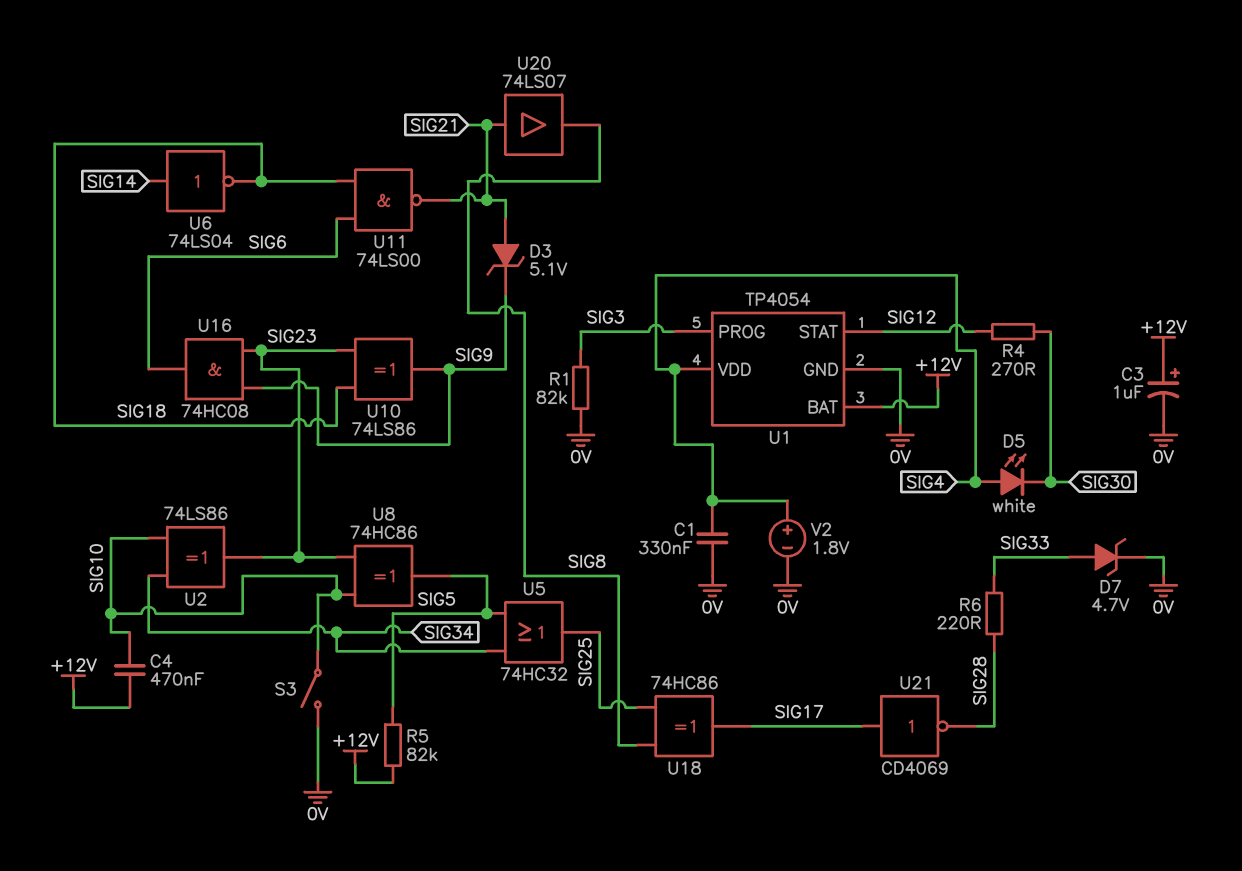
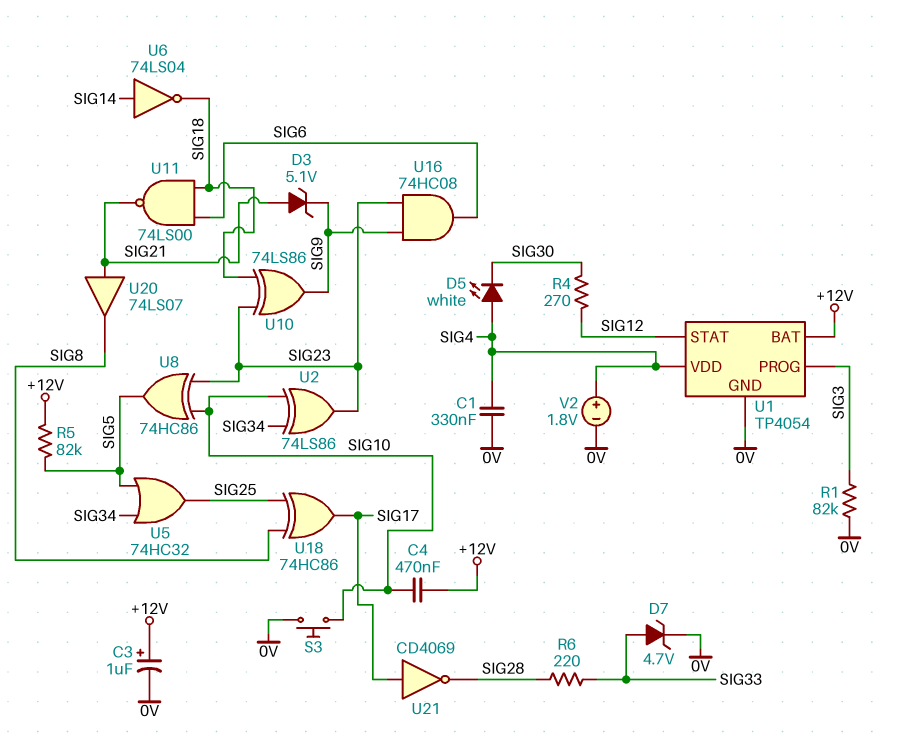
S3: switch (0V, SIG10) -> button (0V, SIG10)

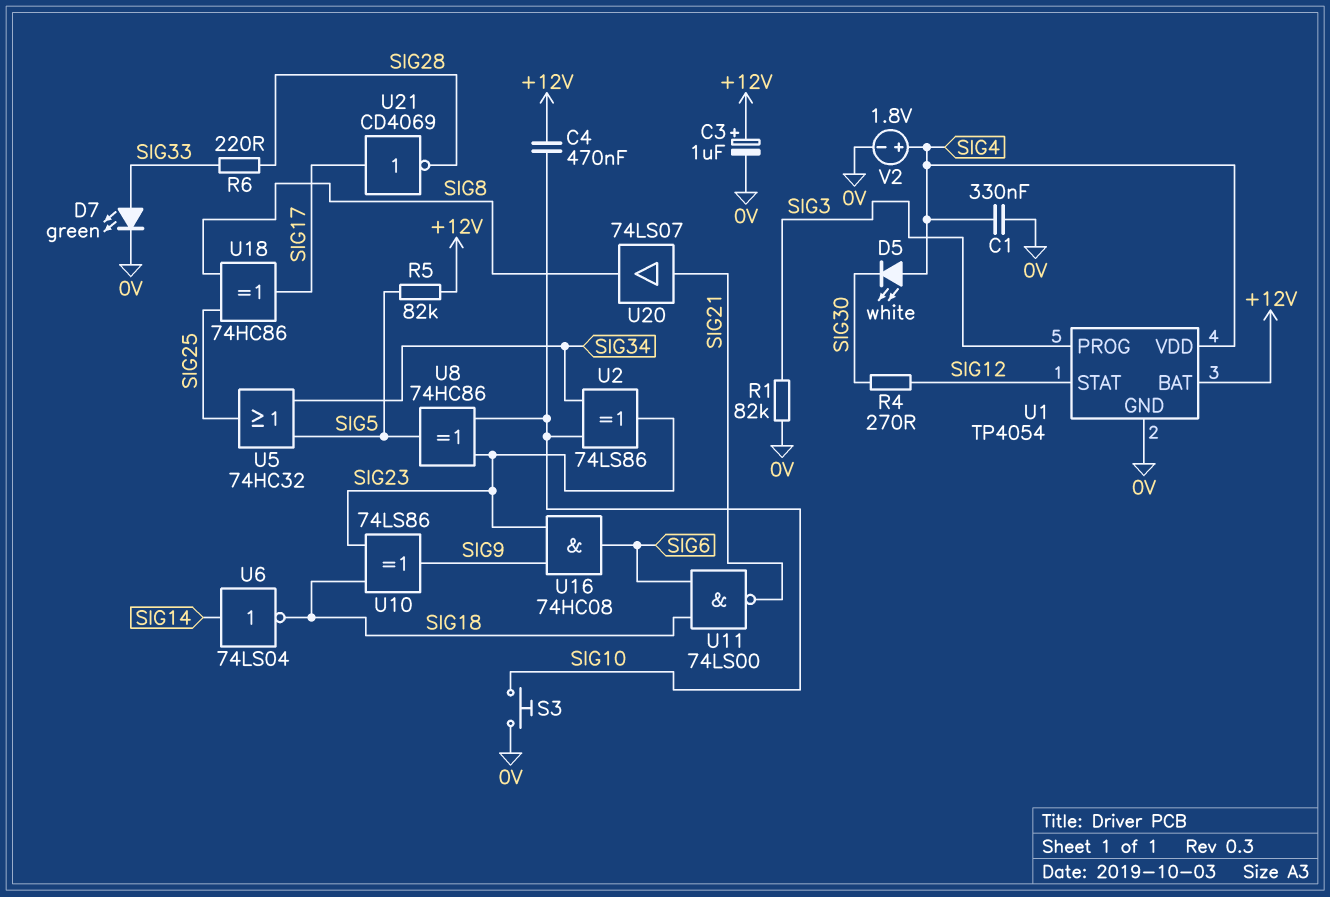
D3: zener 5.1V (A SIG21, K SIG9) -> none
D7: zener 4.7V (A SIG33, K 0V) -> LED green (A SIG33, K 0V)

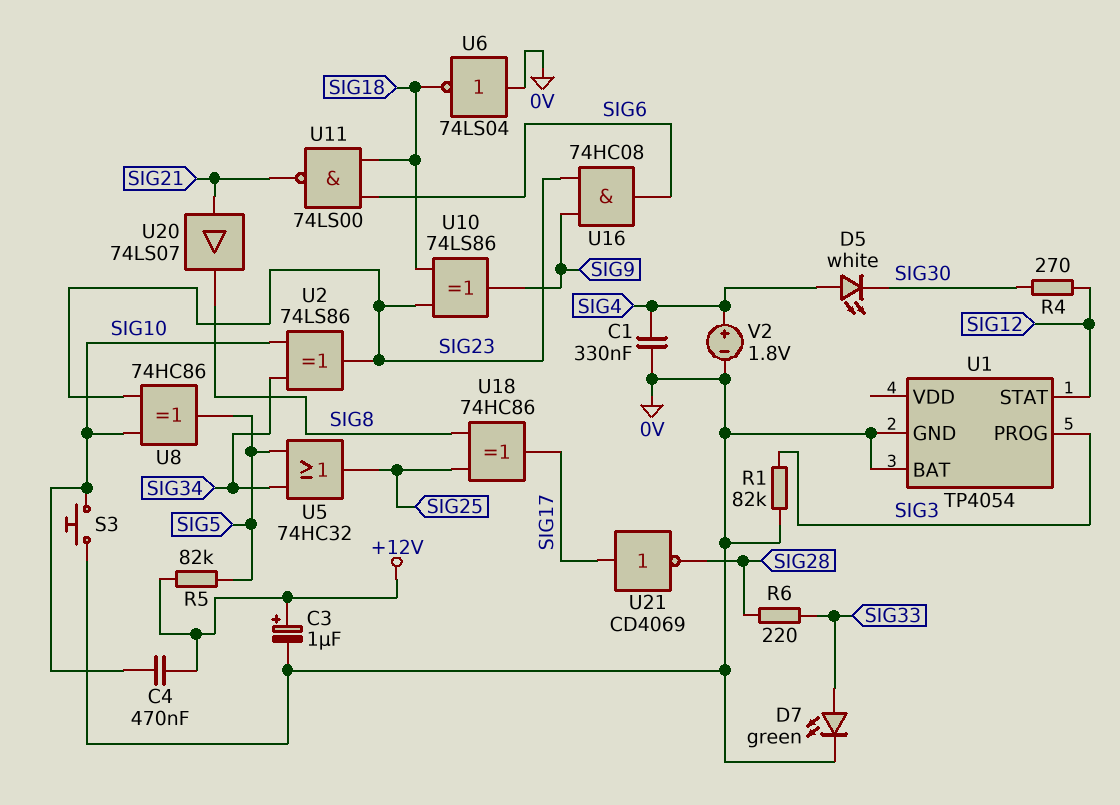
U1 pin BAT: +12V -> 0V
U1 pin VDD: SIG4 -> none
U6: NOT 74LS04 (in SIG14, out SIG18) -> NOT 74LS04 (in 0V, out SIG18)

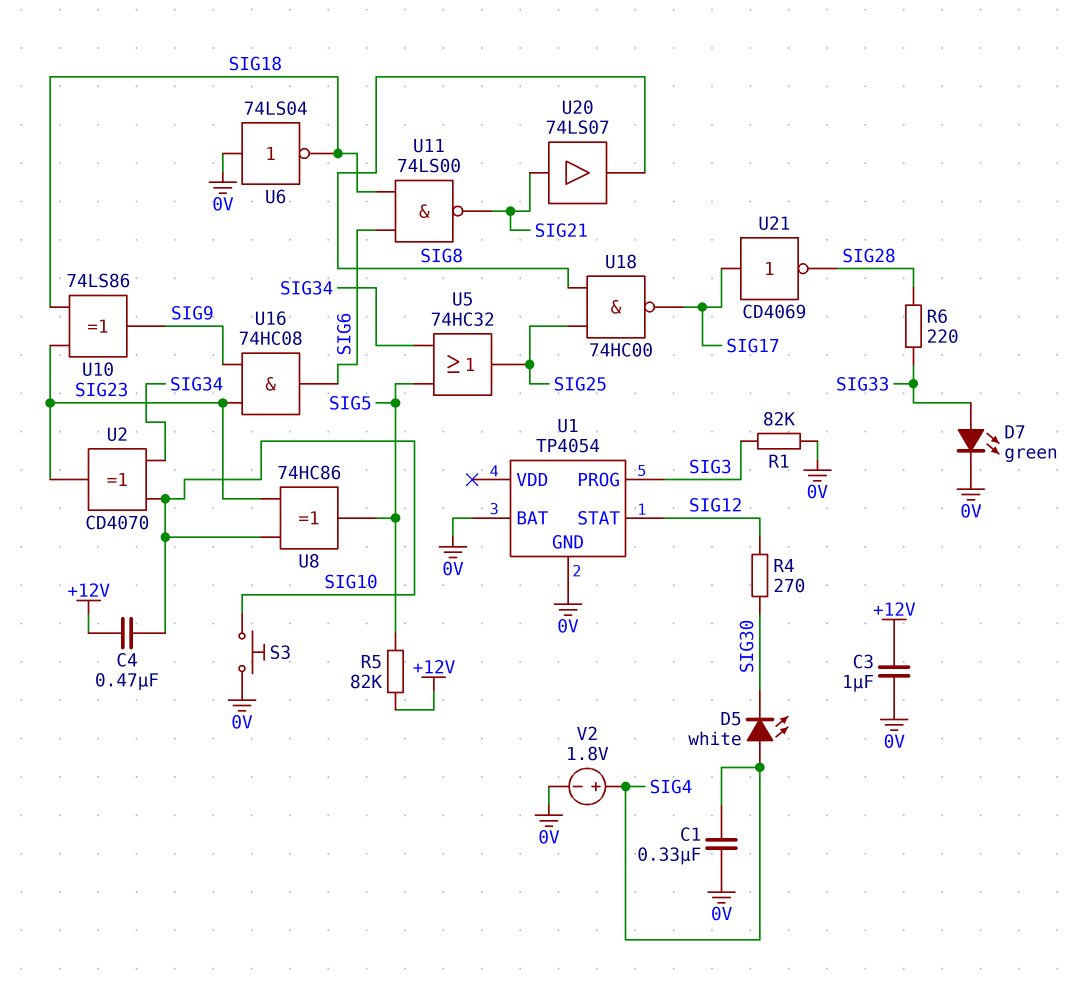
C3: 1uF (plus +12V, minus 0V) -> 1uF (+12V, 0V)
U2: XOR 74LS86 (in SIG10, in SIG34, out SIG23) -> XOR CD4070 (in SIG10, in SIG34, out SIG23)
U18: XOR 74HC86 (in SIG8, in SIG25, out SIG17) -> NAND 74HC00 (in SIG8, in SIG25, out SIG17)

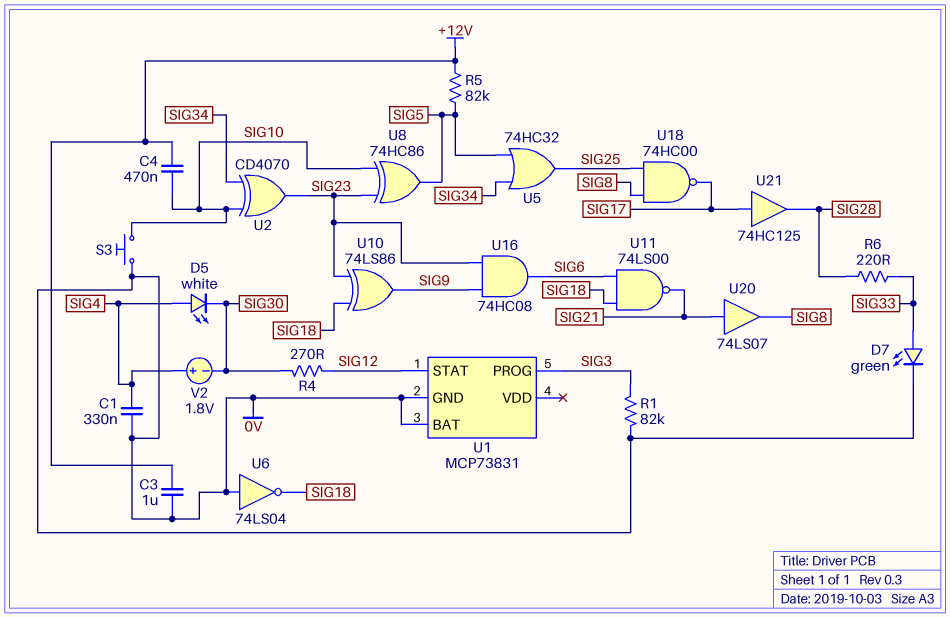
U1: TP4054 -> MCP73831
U21: NOT CD4069 (in SIG17, out SIG28) -> buffer 74HC125 (in SIG17, out SIG28)
V2: 1.8V (plus SIG4, minus 0V) -> 1.8V (plus SIG4, minus SIG30)

